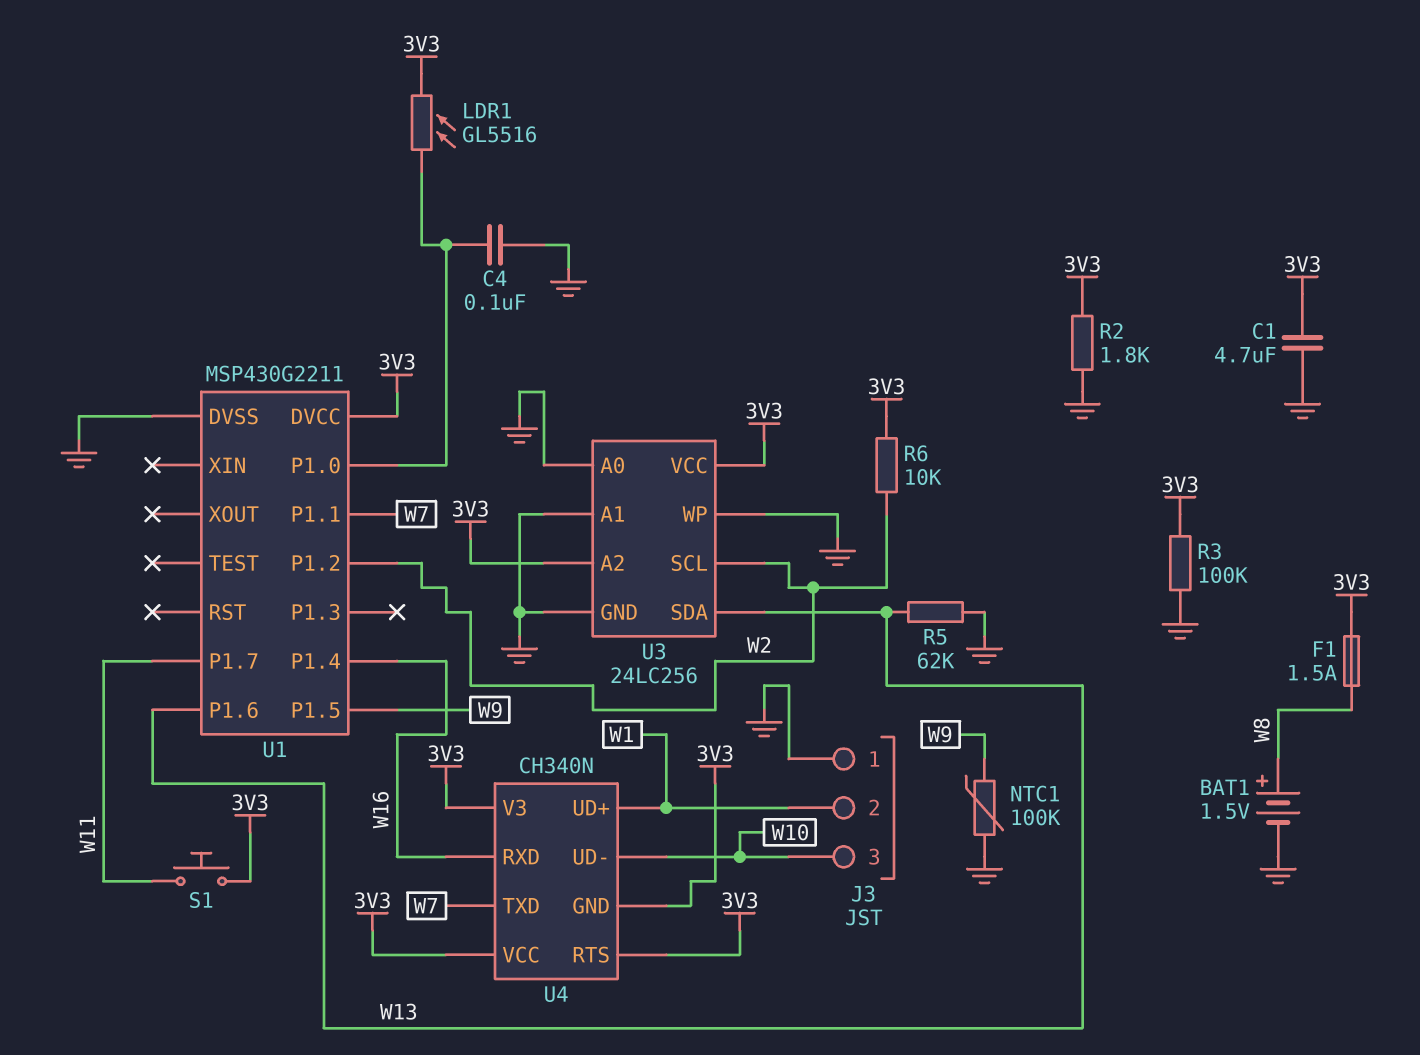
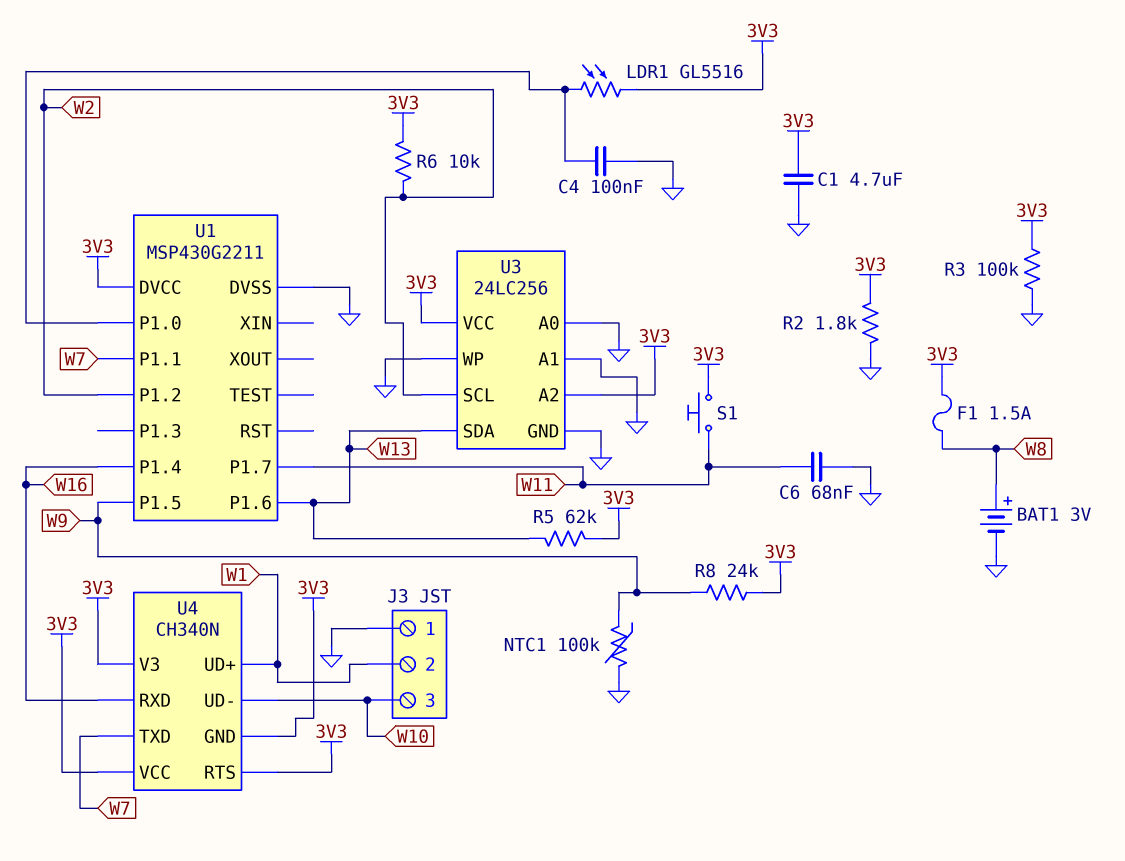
BAT1: 1.5V (plus W8, minus GND) -> 3V (plus W8, minus GND)
C6: none -> 68nF (GND, W11)
R5: 62k (GND, W13) -> 62k (3V3, W13)
R8: none -> 24k (3V3, W9)

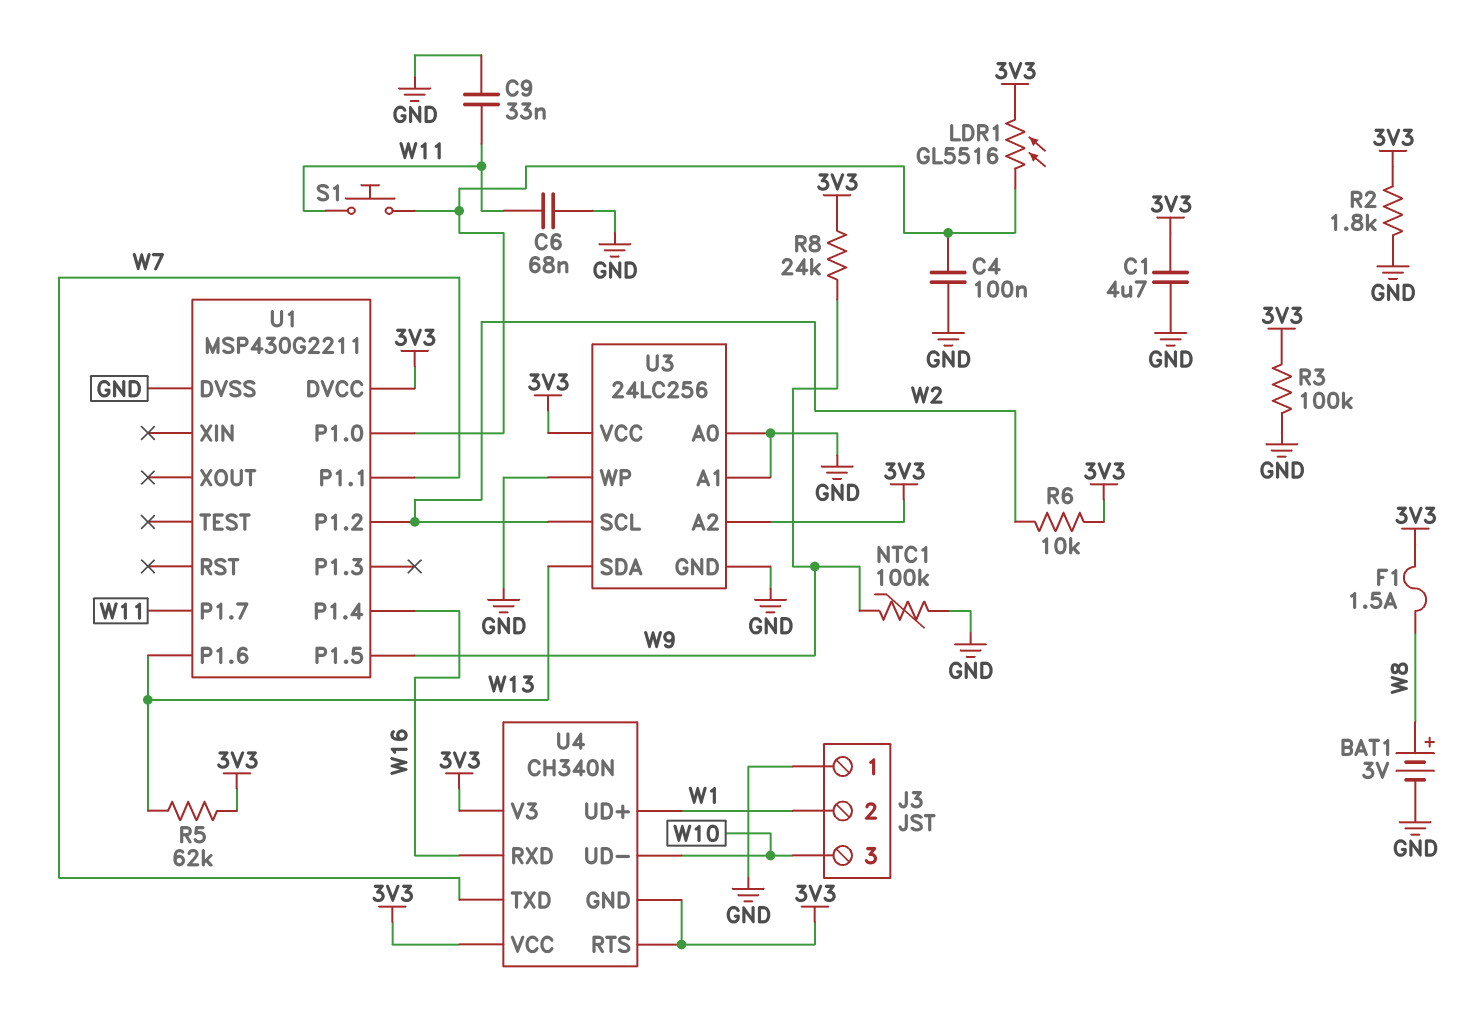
C9: none -> 33nF (GND, W11)
S1: button (3V3, W11) -> button (U1/P1.0, W11)

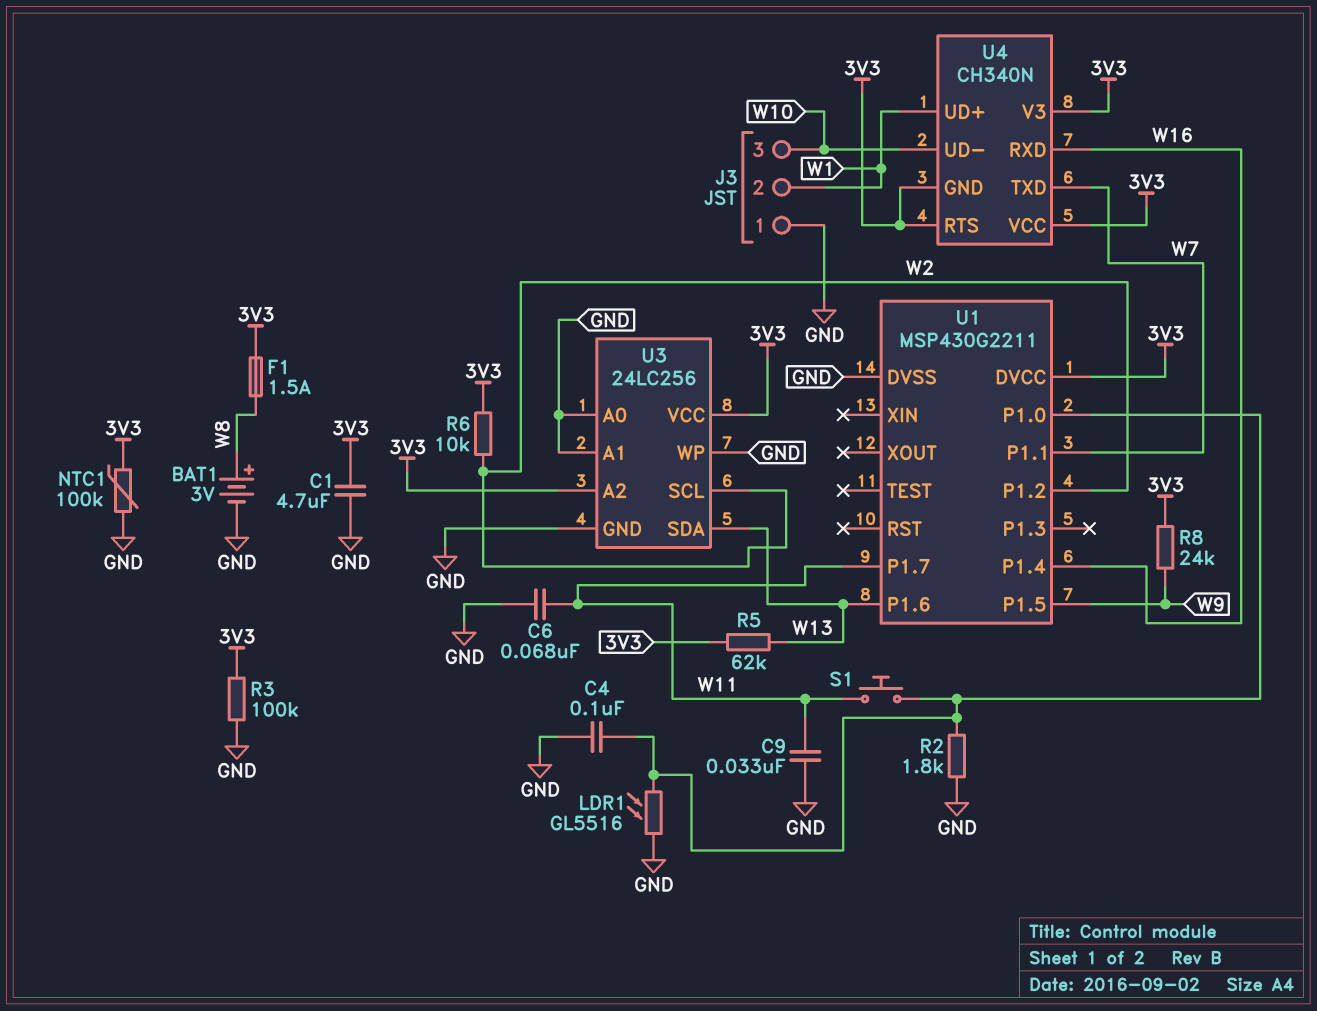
LDR1: GL5516 (3V3, U1/P1.0) -> GL5516 (GND, U1/P1.0)
NTC1: 100k (GND, W9) -> 100k (3V3, GND)
R2: 1.8k (3V3, GND) -> 1.8k (GND, U1/P1.0)

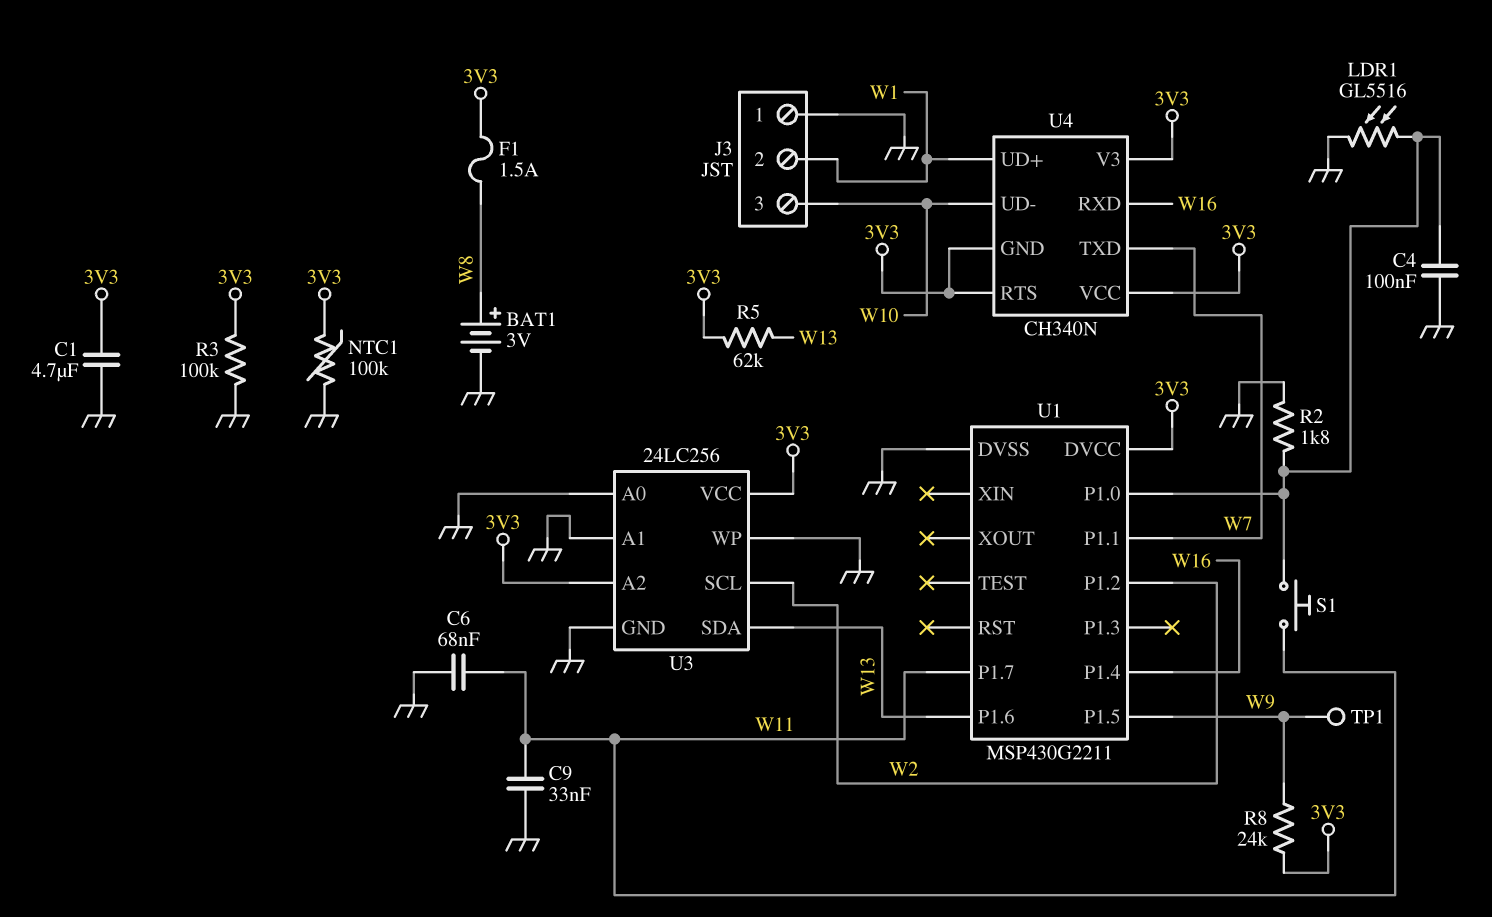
R6: 10k (3V3, W2) -> none
TP1: none -> test point (W9)

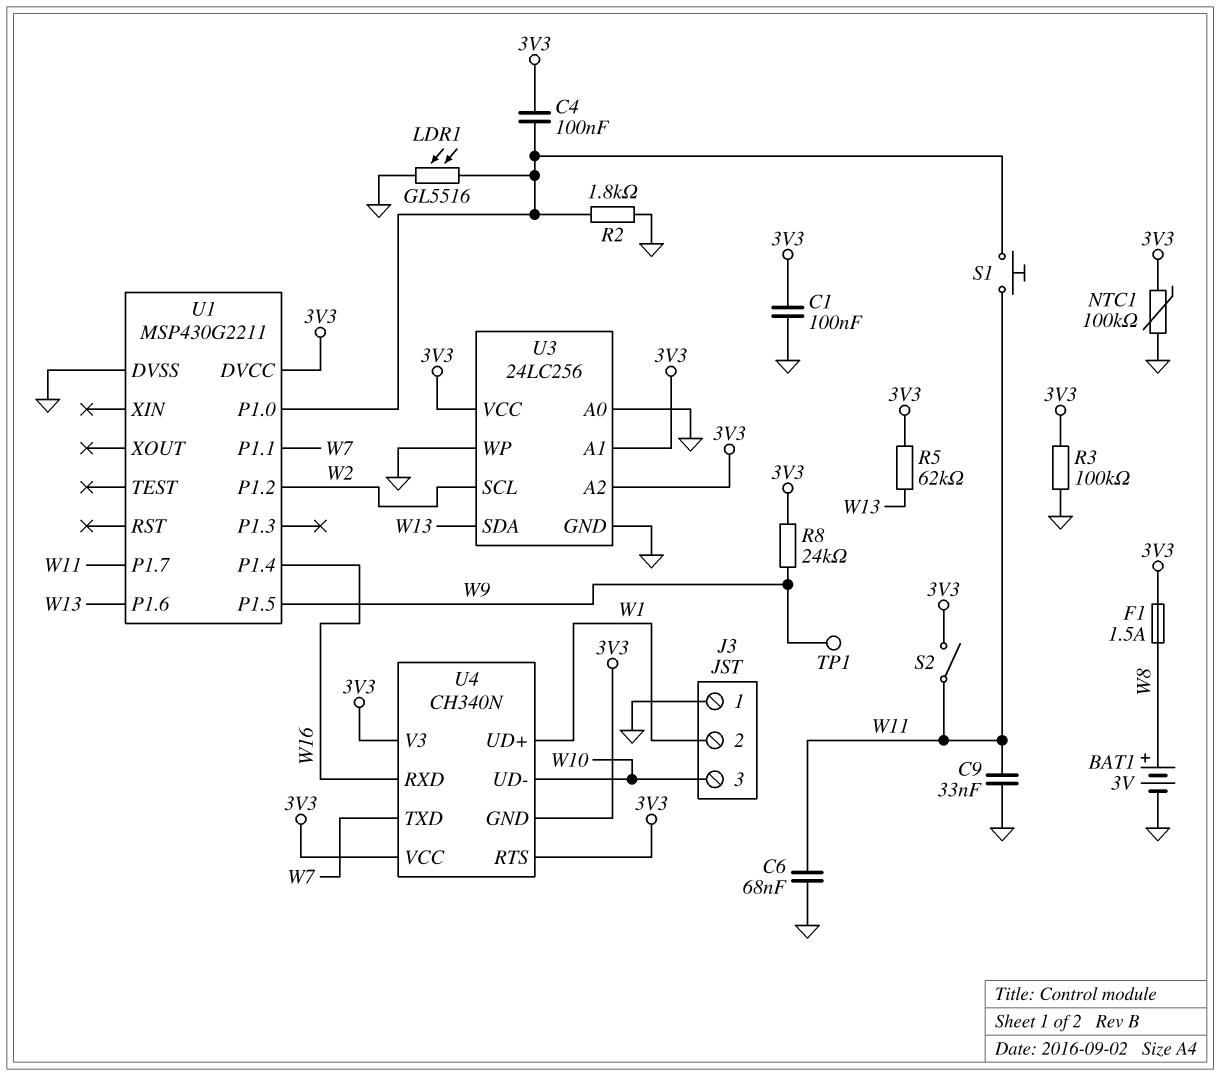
C1: 4.7uF (3V3, GND) -> 100nF (3V3, GND)
C4: 100nF (GND, U1/P1.0) -> 100nF (3V3, U1/P1.0)
S2: none -> switch (3V3, W11)
U3 pin A1: GND -> 3V3

